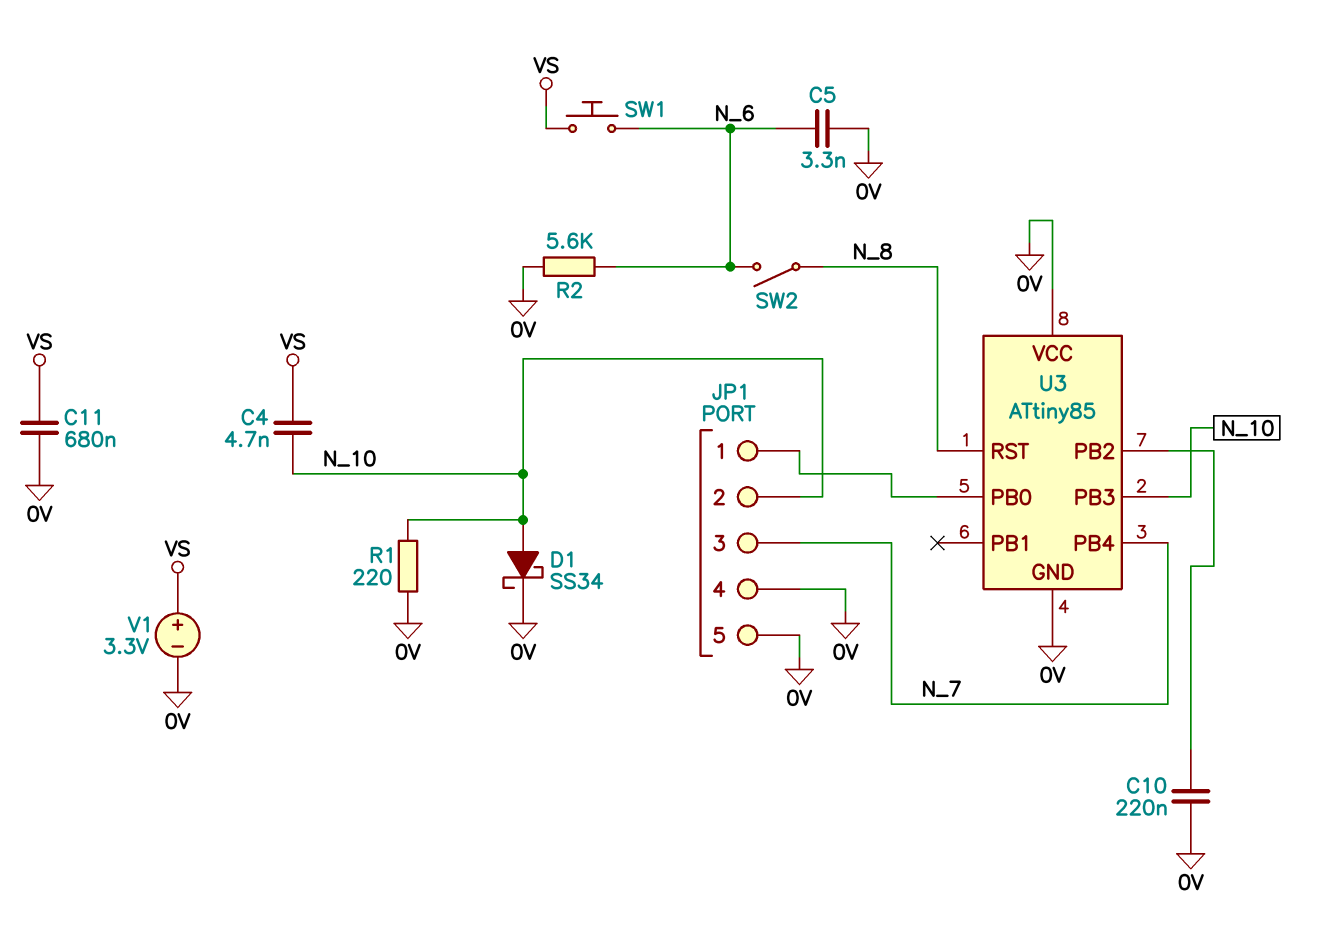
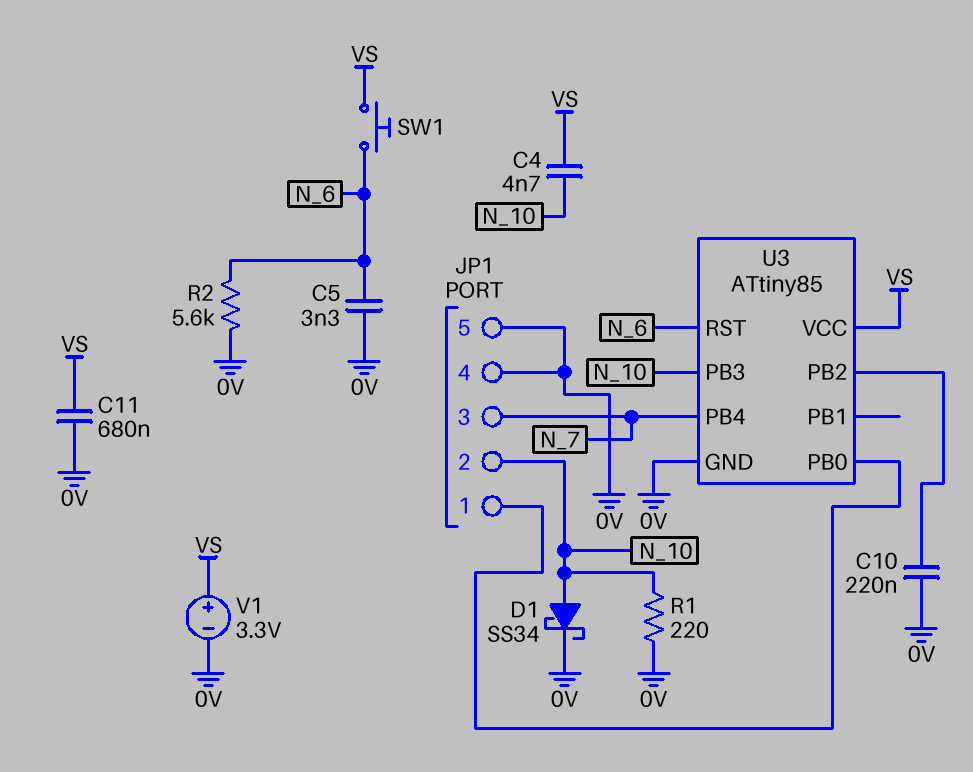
SW2: switch (N_6, N_8) -> none
U3 pin RST: N_8 -> N_6
U3 pin VCC: 0V -> VS

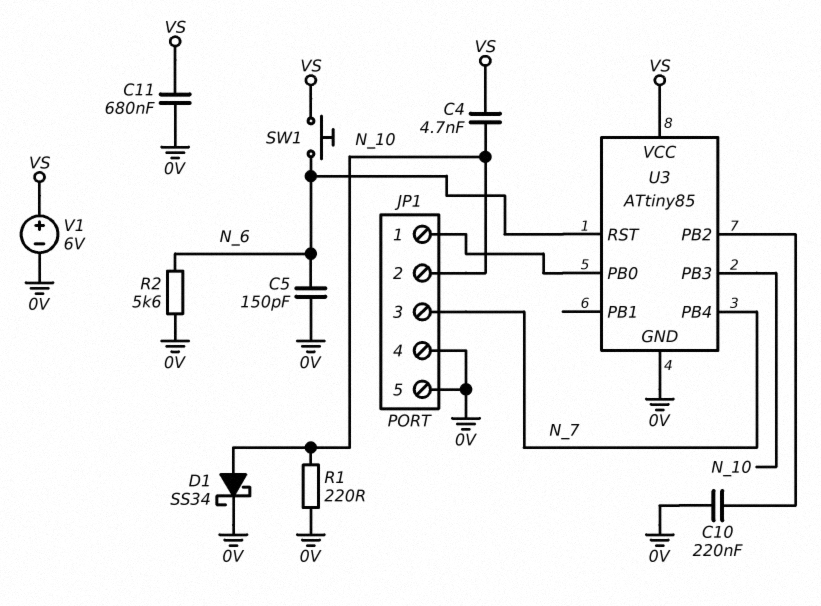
C5: 3.3nF (0V, N_6) -> 150pF (0V, N_6)
V1: 3.3V (plus VS, minus 0V) -> 6V (plus VS, minus 0V)

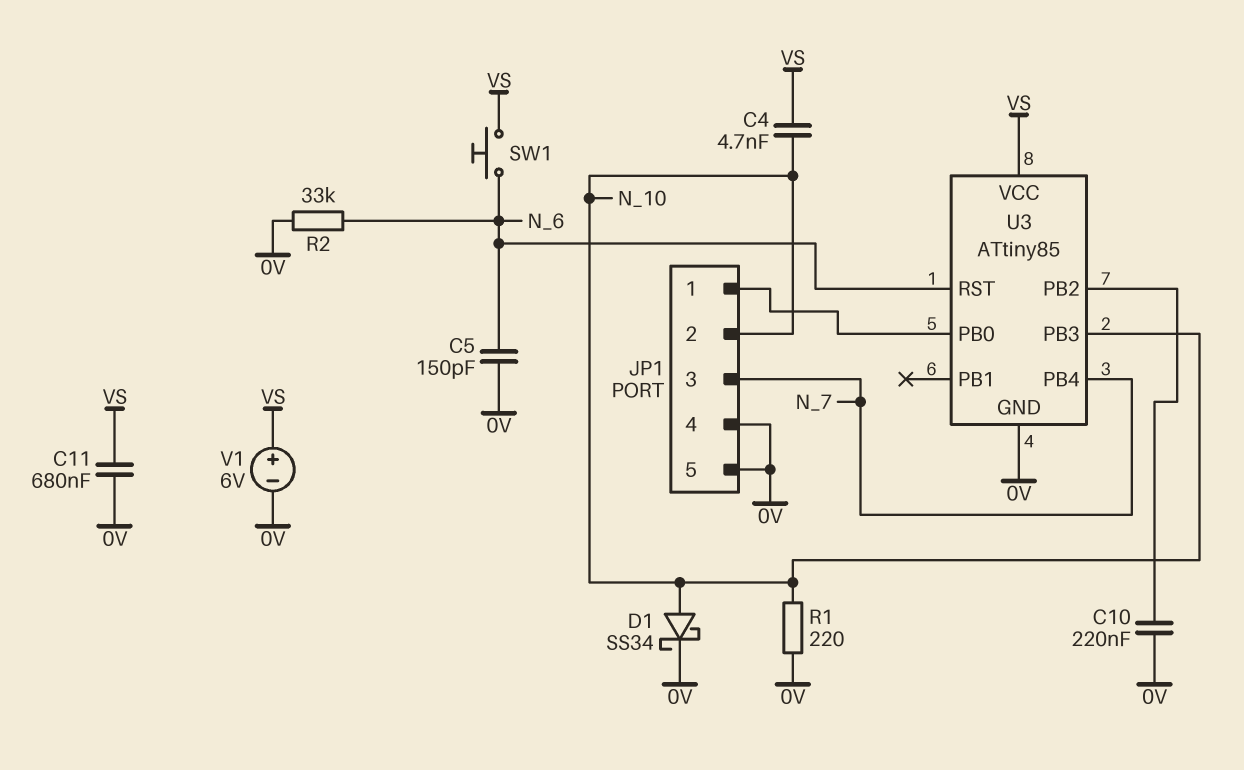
R2: 5.6k (0V, N_6) -> 33k (0V, N_6)

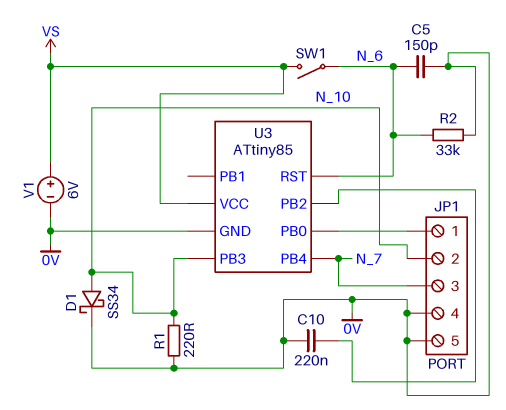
C4: 4.7nF (N_10, VS) -> none
C11: 680nF (0V, VS) -> none
SW1: button (N_6, VS) -> switch (N_6, VS)

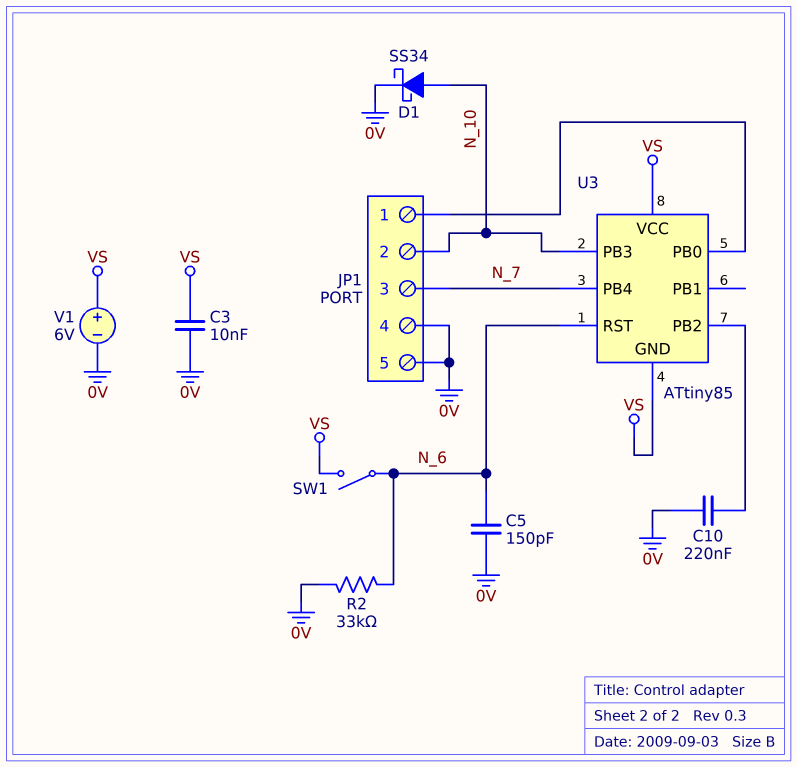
C3: none -> 10nF (0V, VS)
R1: 220 (0V, N_10) -> none
U3 pin GND: 0V -> VS

